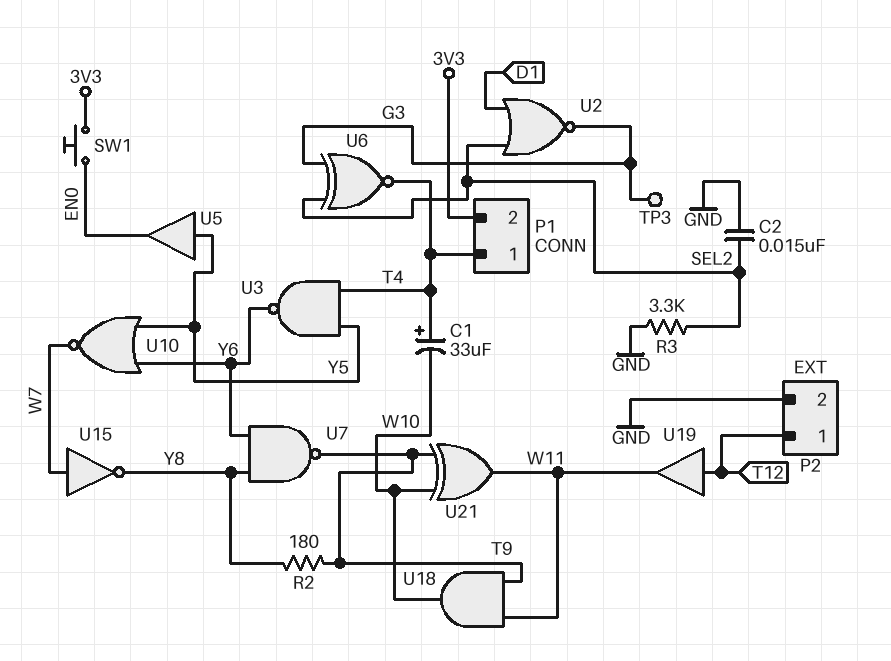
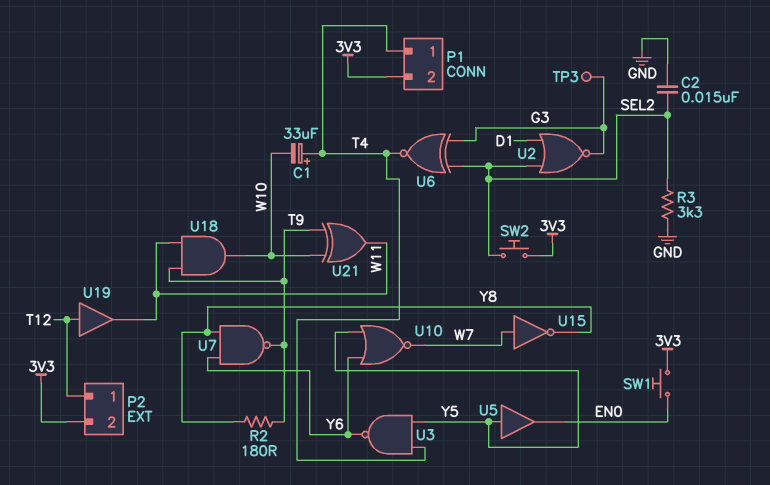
P2 pin 2: GND -> 3V3
SW2: none -> button (3V3, SEL2)

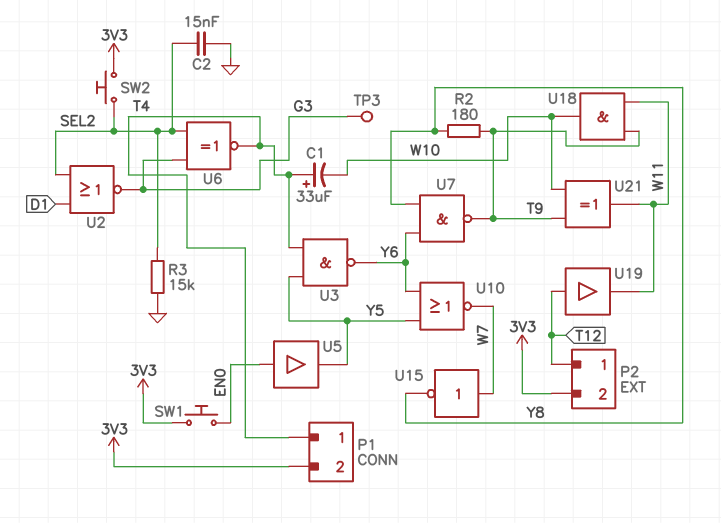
R3: 3.3k (GND, SEL2) -> 15k (GND, SEL2)
U5: buffer (in Y5, out EN0) -> buffer (in EN0, out Y5)

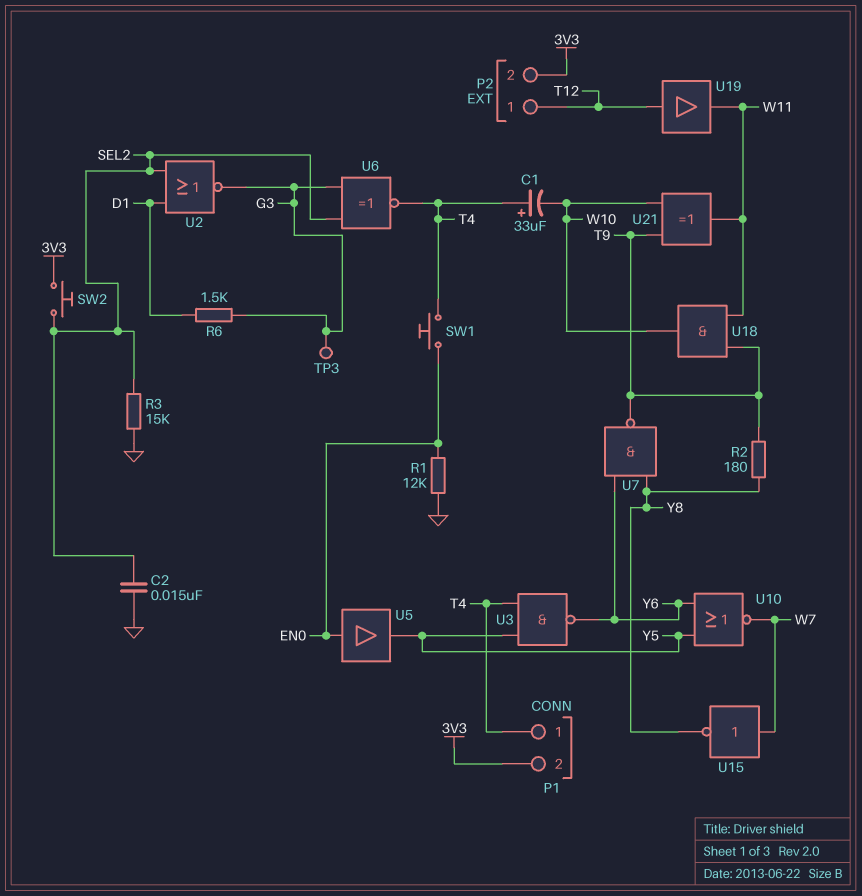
R1: none -> 12k (EN0, GND)
R6: none -> 1.5k (D1, G3)
SW1: button (3V3, EN0) -> button (EN0, T4)

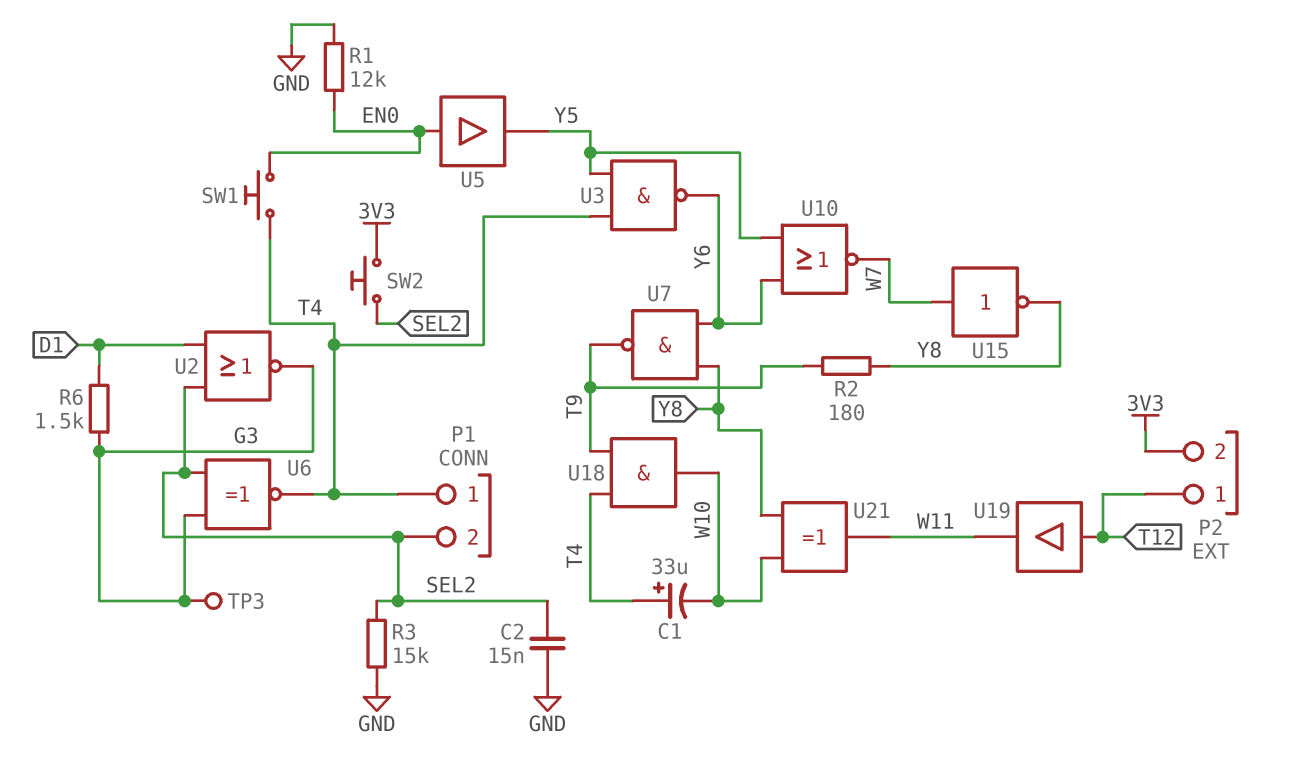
P1 pin 2: 3V3 -> SEL2
U18: AND (in T9, in W11, out W10) -> AND (in T4, in T9, out W10)
U21: XOR (in T9, in W10, out W11) -> XOR (in W10, in Y8, out W11)

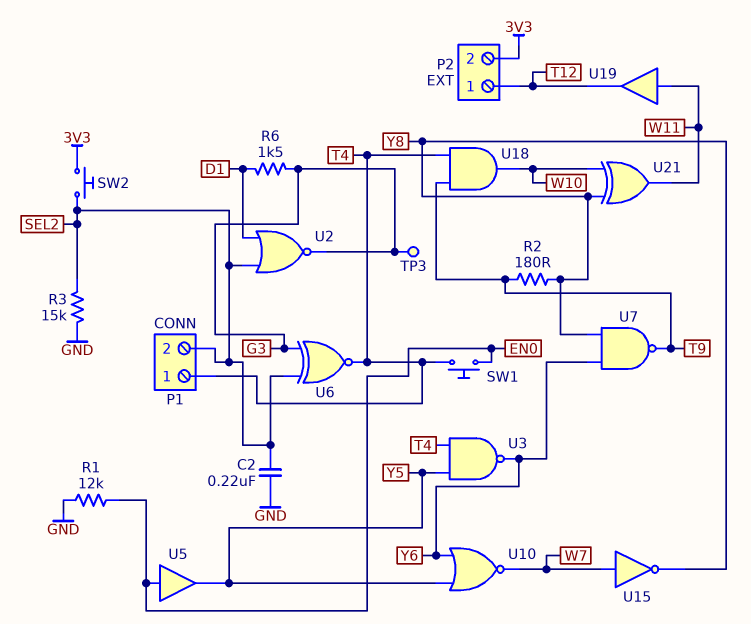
C1: 33uF (plus T4, minus W10) -> none
C2: 15nF (GND, SEL2) -> 220nF (GND, SEL2)
U19: buffer (in T12, out W11) -> buffer (in W11, out T12)

